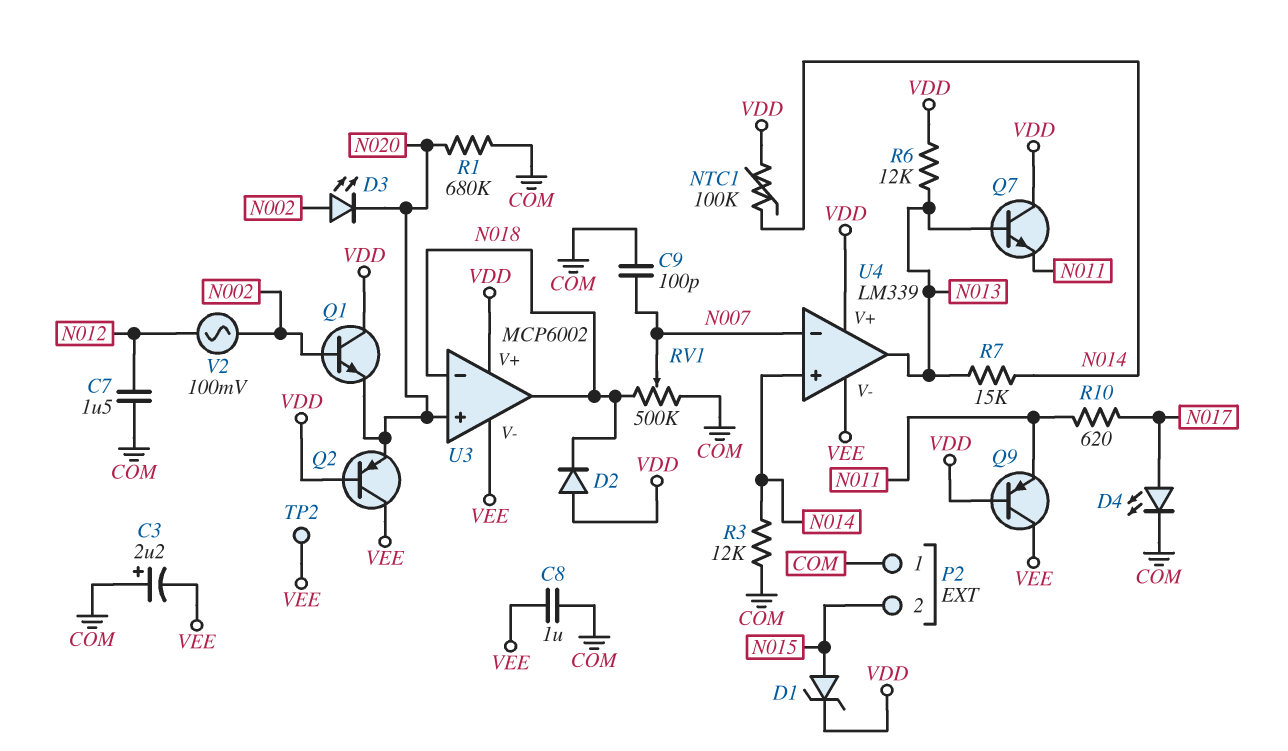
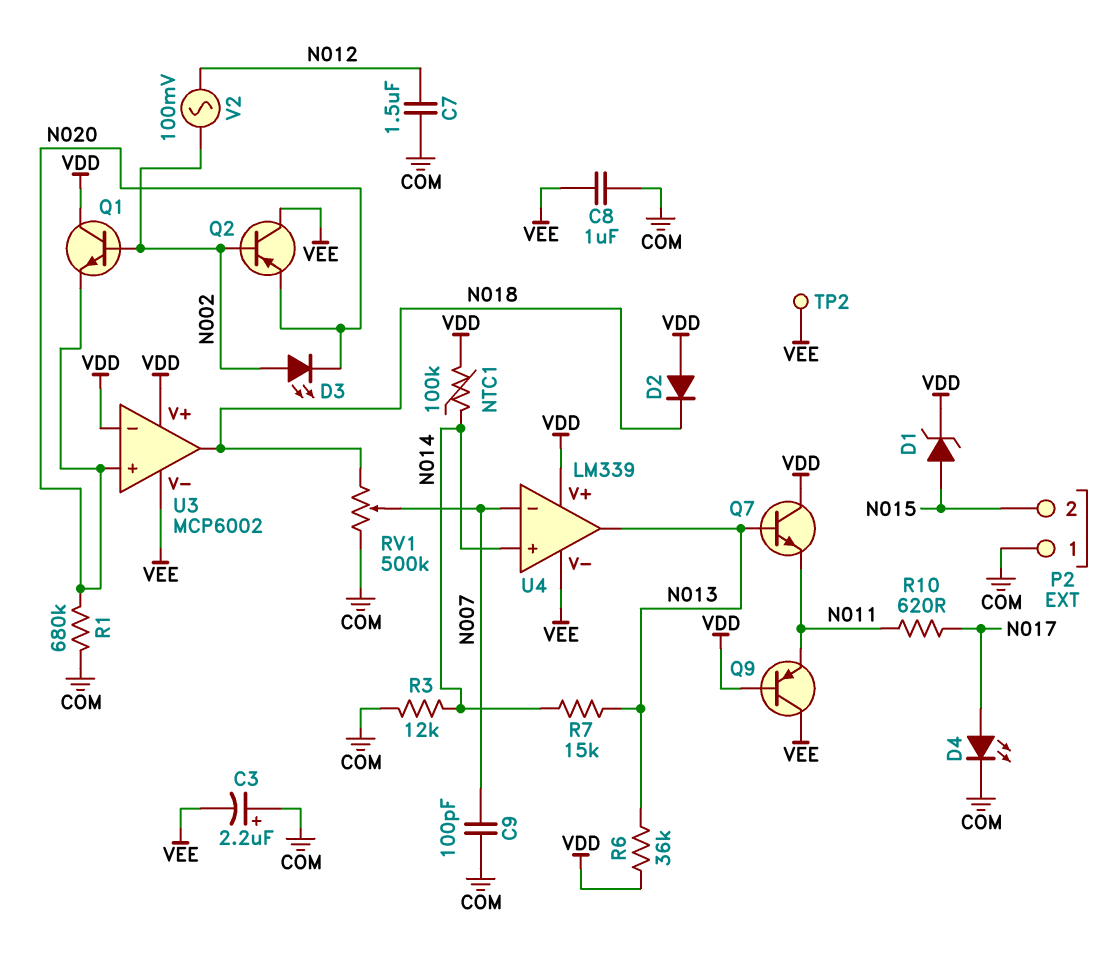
Q2: PNP (B VDD, C VEE, E N020) -> PNP (B N002, C VEE, E N020)
R6: 12k (N013, VDD) -> 36k (N013, VDD)
U3 pin in-: N018 -> VDD

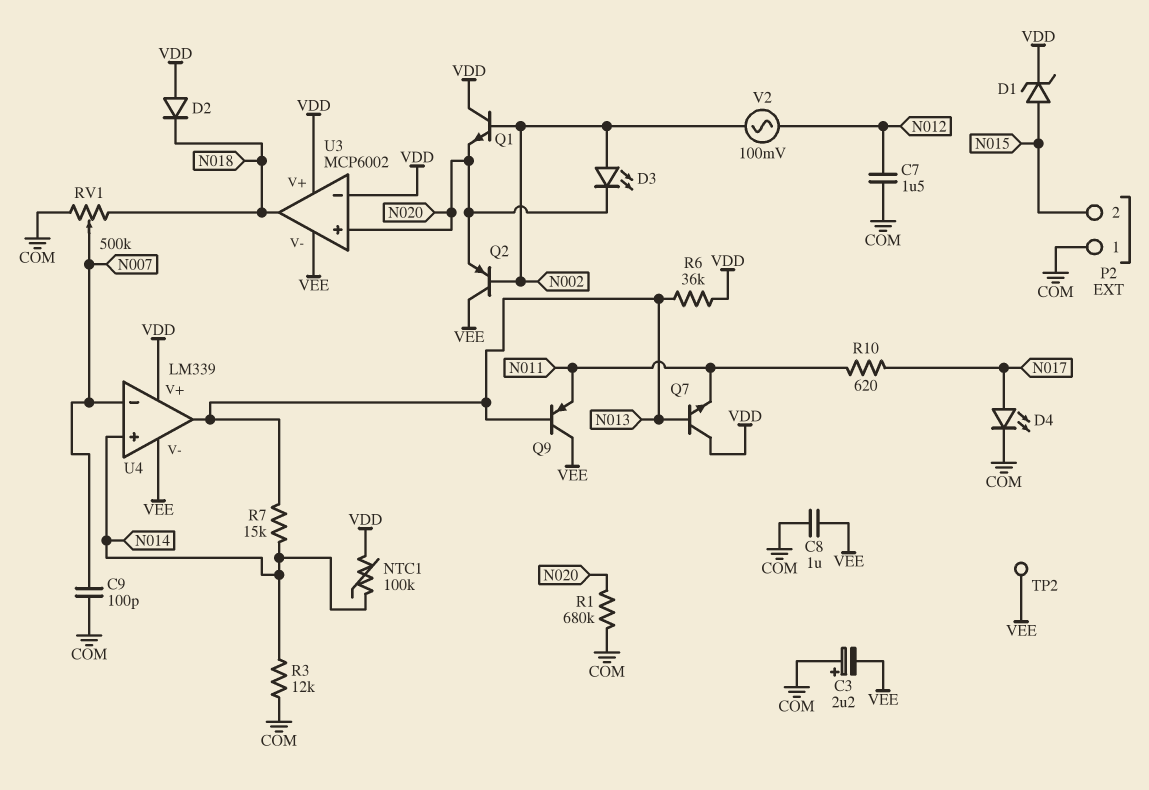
Q9: PNP (B VDD, C VEE, E N011) -> PNP (B N013, C VEE, E N011)

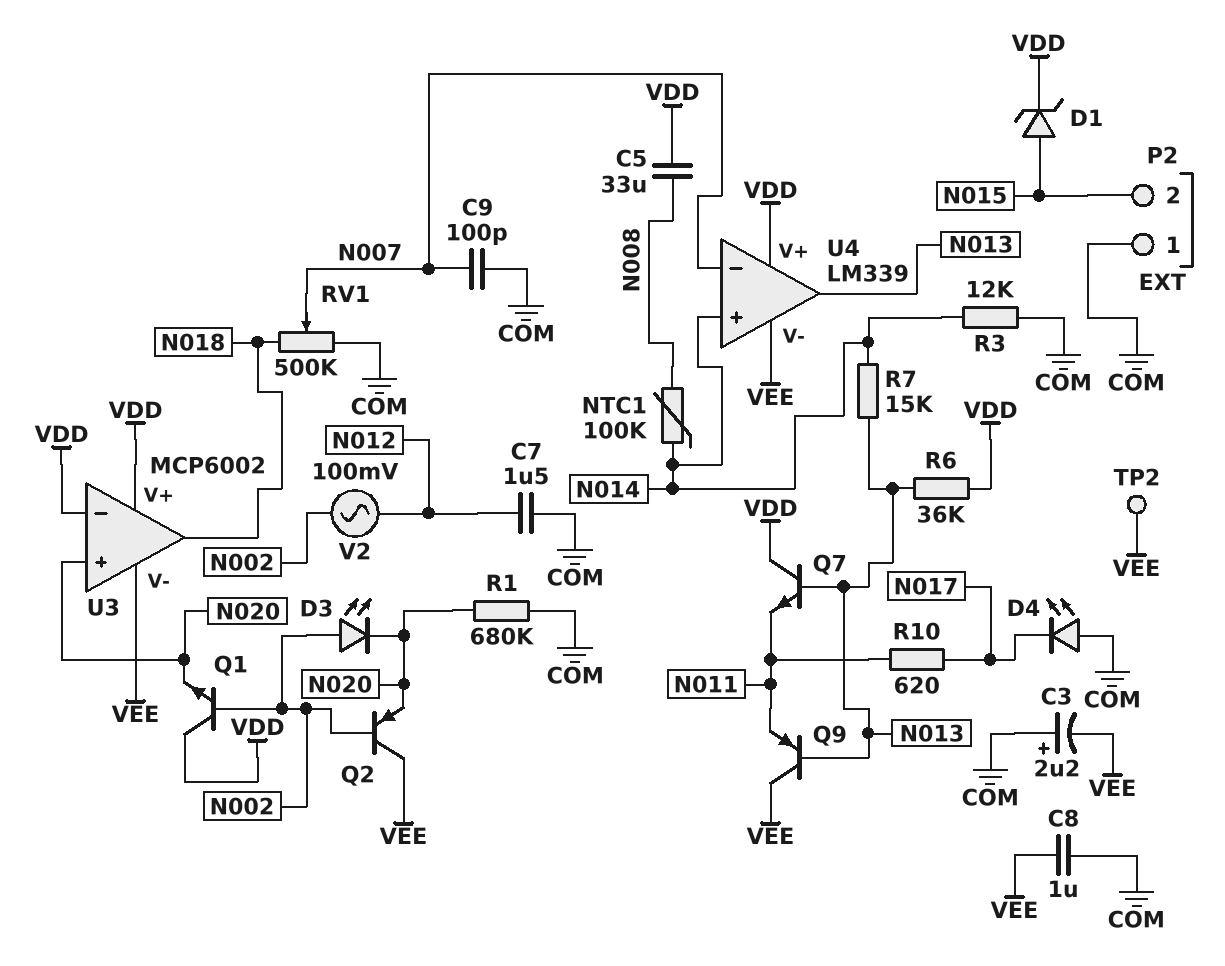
C5: none -> 33uF (N008, VDD)
D2: diode (A VDD, K N018) -> none
D4: LED (A N017, K COM) -> LED (A COM, K N017)
NTC1: 100k (N014, VDD) -> 100k (N008, N014)

